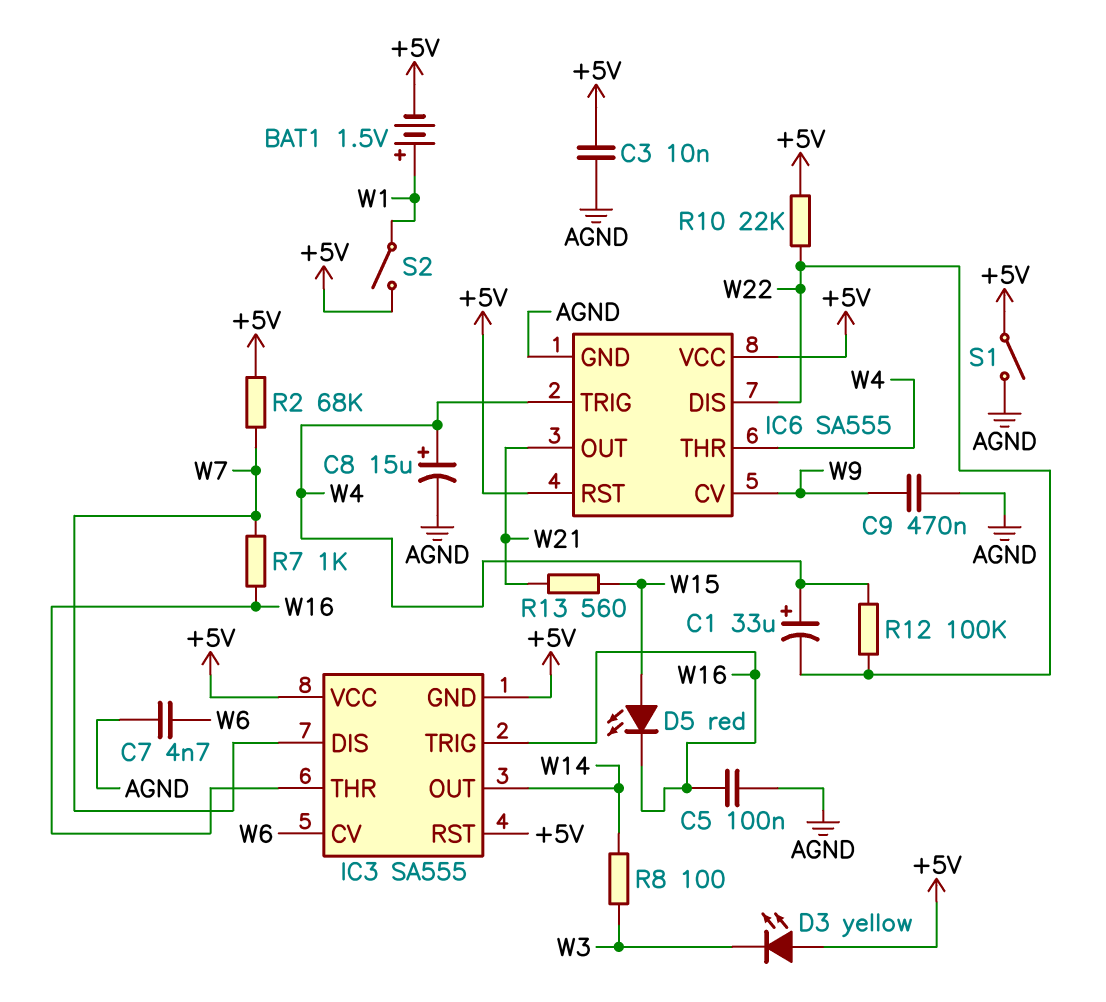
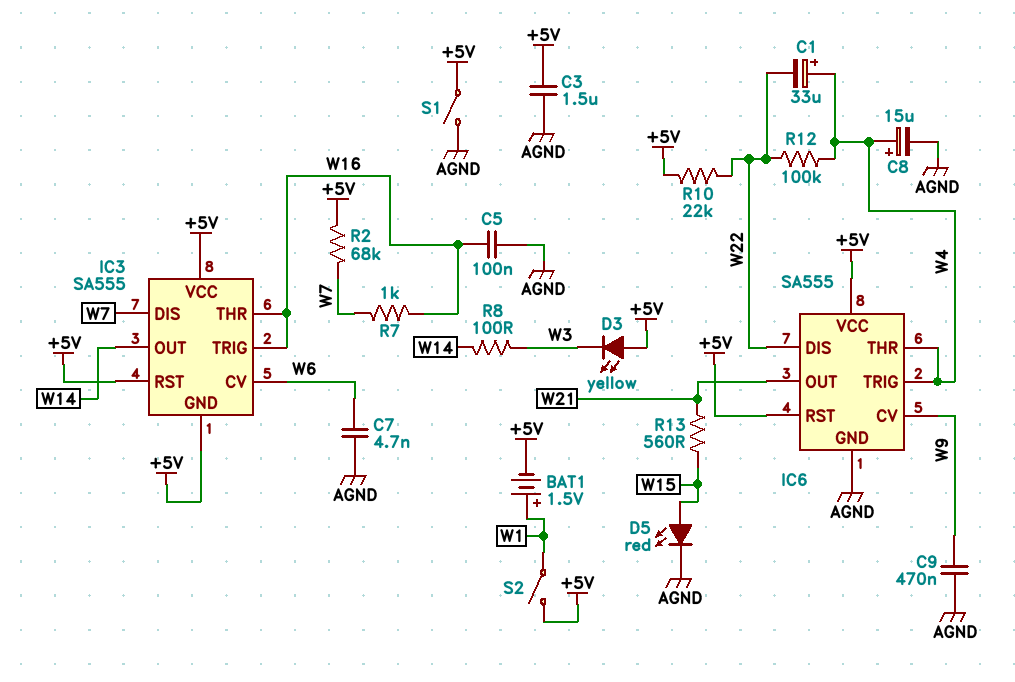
C3: 10nF (+5V, AGND) -> 1.5uF (+5V, AGND)
D5: LED red (A W15, K W16) -> LED red (A W15, K AGND)

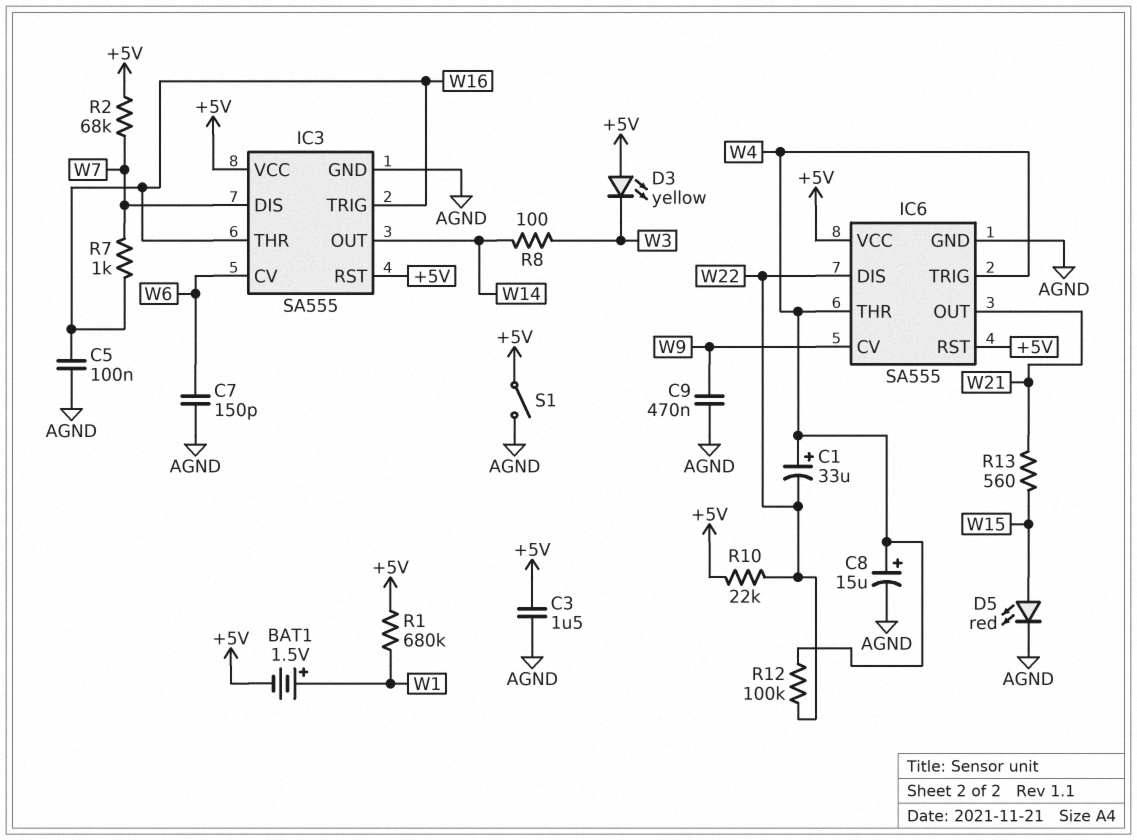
C7: 4.7nF (AGND, W6) -> 150pF (AGND, W6)
IC3 pin GND: +5V -> AGND
R1: none -> 680k (+5V, W1)
S2: switch (+5V, W1) -> none

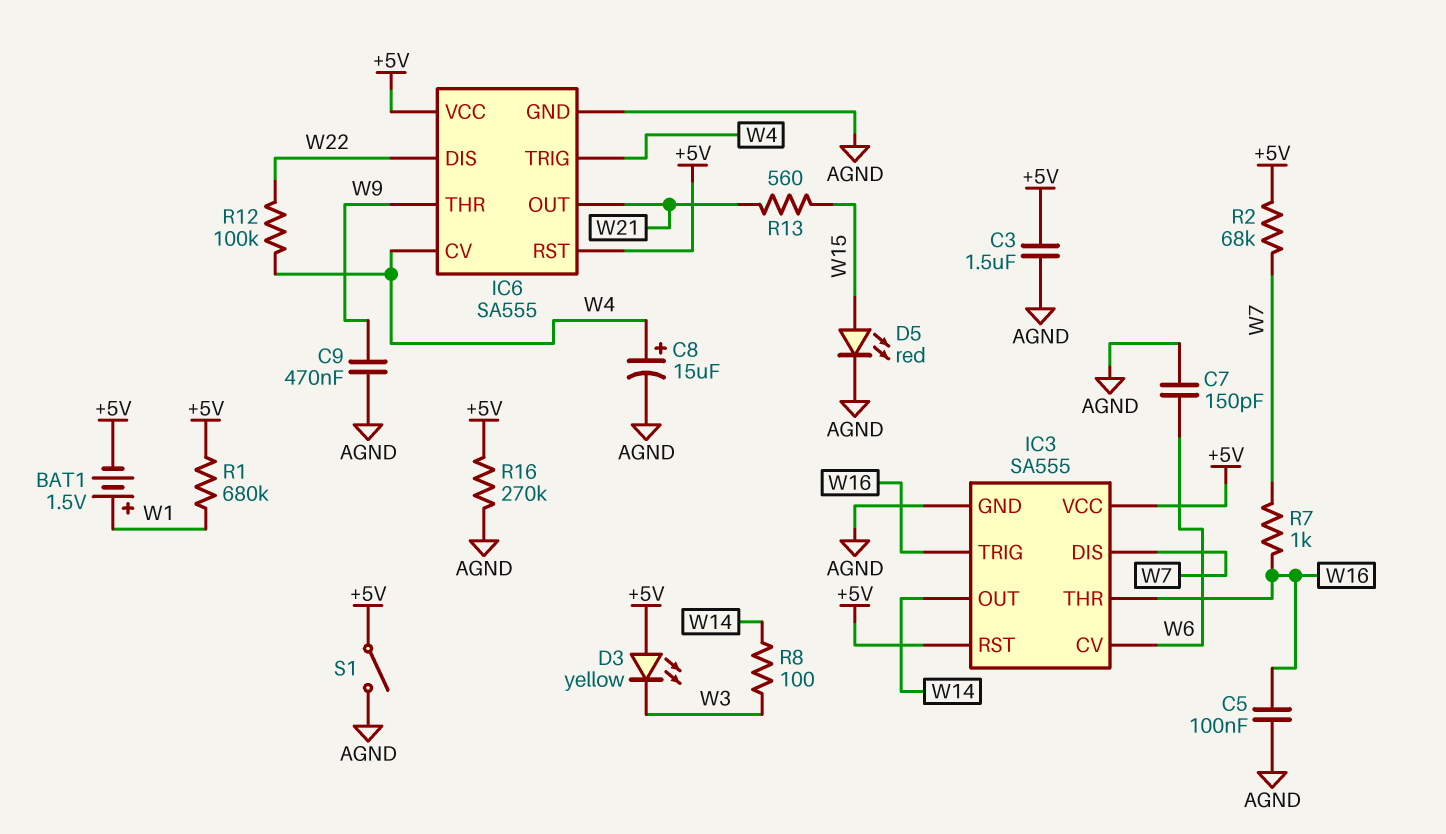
C1: 33uF (plus W4, minus W22) -> none
IC6 pin CV: W9 -> W4
IC6 pin THR: W4 -> W9
R10: 22k (+5V, W22) -> none
R16: none -> 270k (+5V, AGND)

